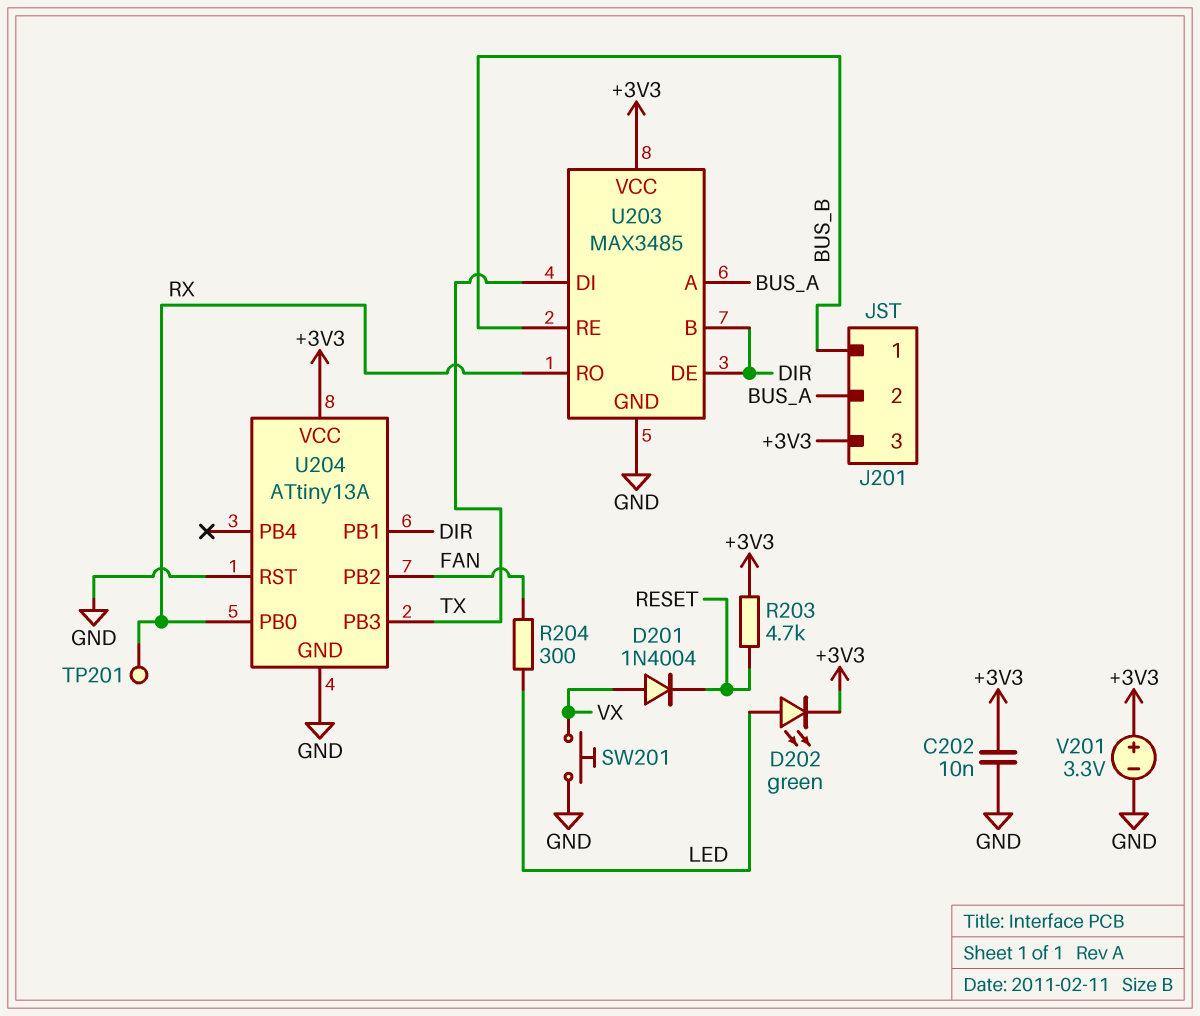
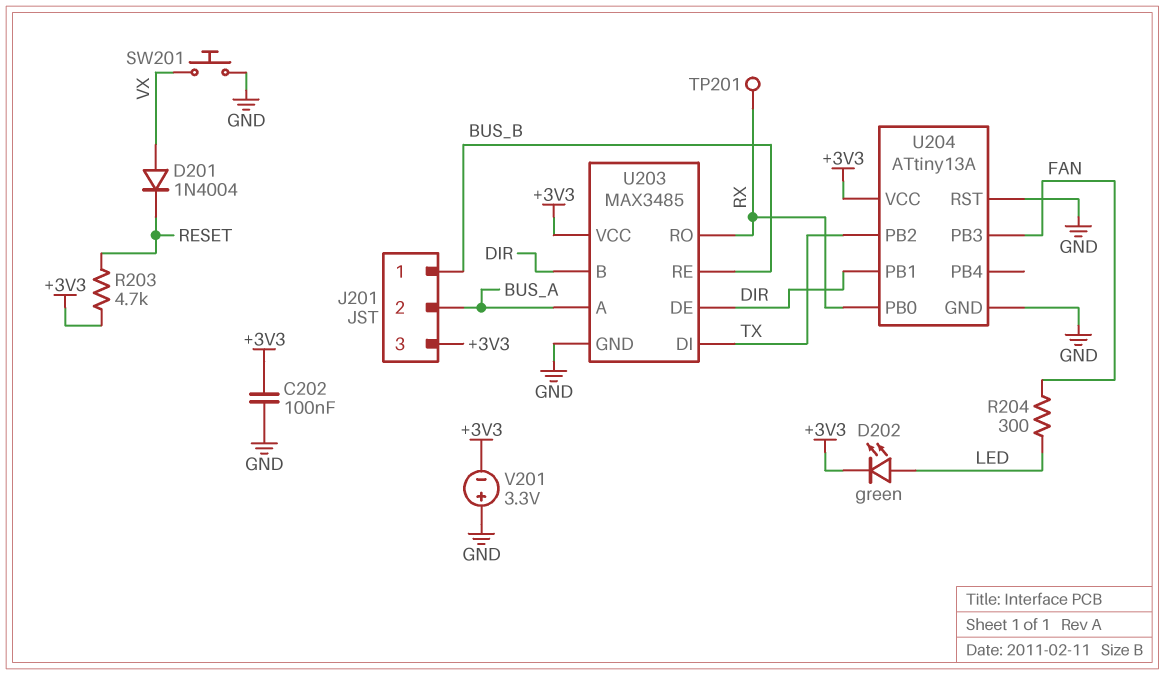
C202: 10nF (+3V3, GND) -> 100nF (+3V3, GND)
U204 pin PB2: FAN -> TX
U204 pin PB3: TX -> FAN
V201: 3.3V (plus +3V3, minus GND) -> 3.3V (plus GND, minus +3V3)

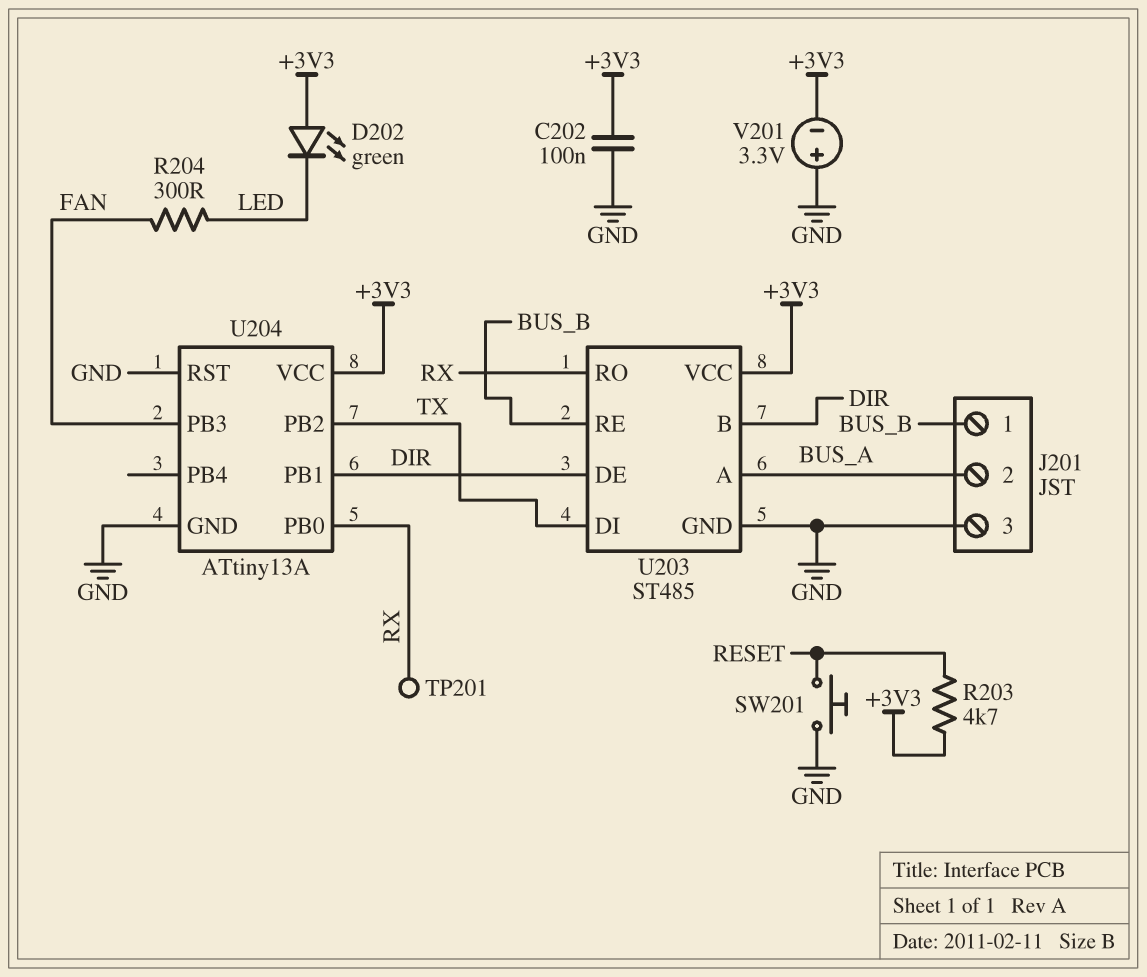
D201: diode 1N4004 (A VX, K RESET) -> none
D202: LED green (A LED, K +3V3) -> LED green (A +3V3, K LED)
J201 pin 3: +3V3 -> GND
SW201: button (GND, VX) -> button (GND, RESET)
U203: MAX3485 -> ST485

